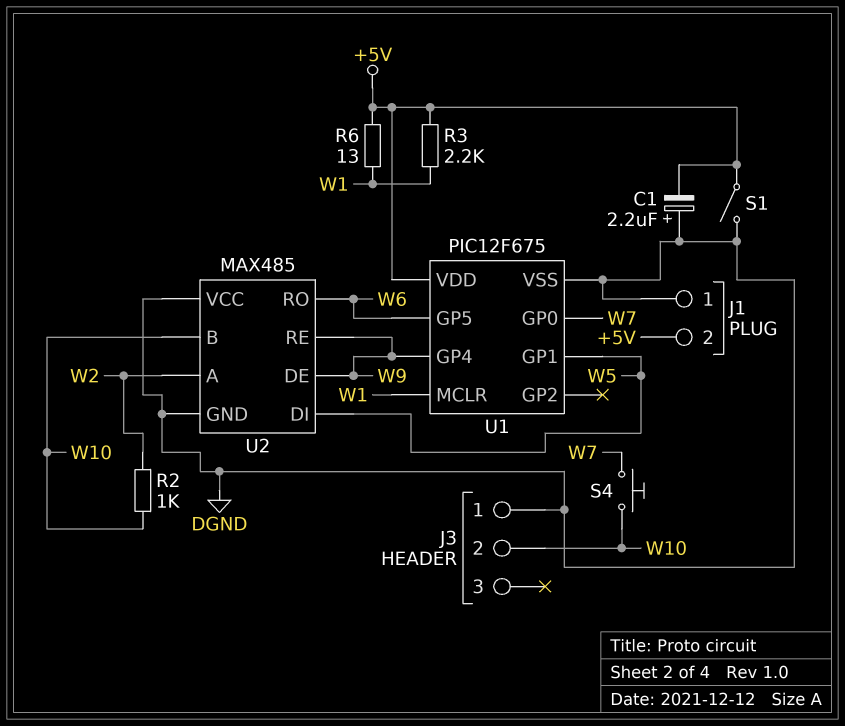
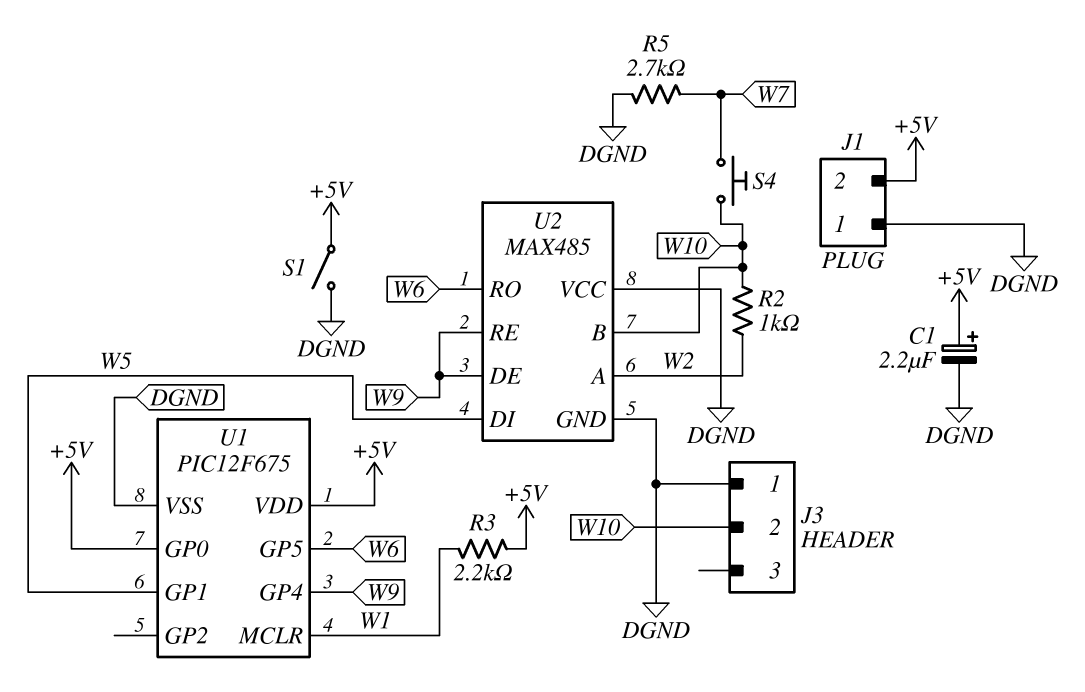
C1: 2.2uF (plus DGND, minus +5V) -> 2.2uF (plus +5V, minus DGND)
R5: none -> 2.7k (DGND, W7)
R6: 13 (+5V, W1) -> none
U1 pin GP0: W7 -> +5V

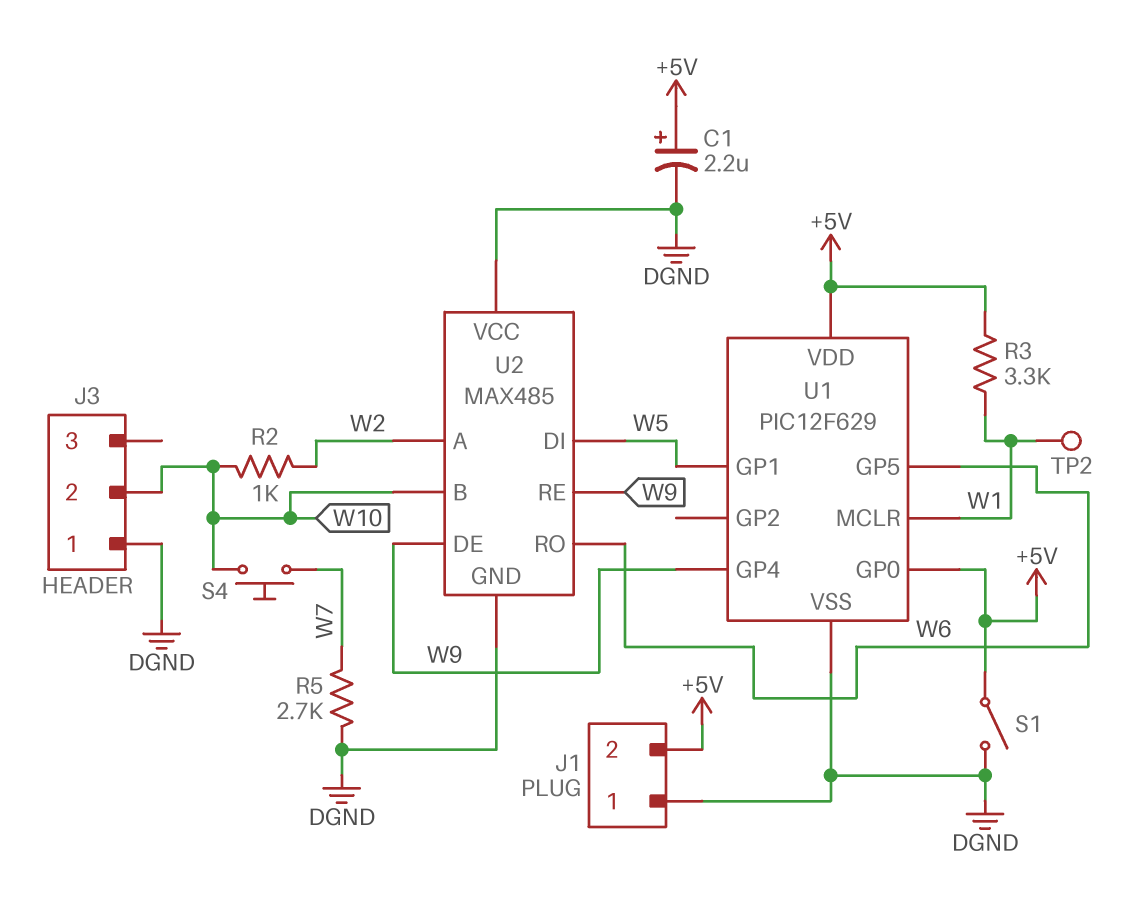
R3: 2.2k (+5V, W1) -> 3.3k (+5V, W1)
TP2: none -> test point (W1)
U1: PIC12F675 -> PIC12F629

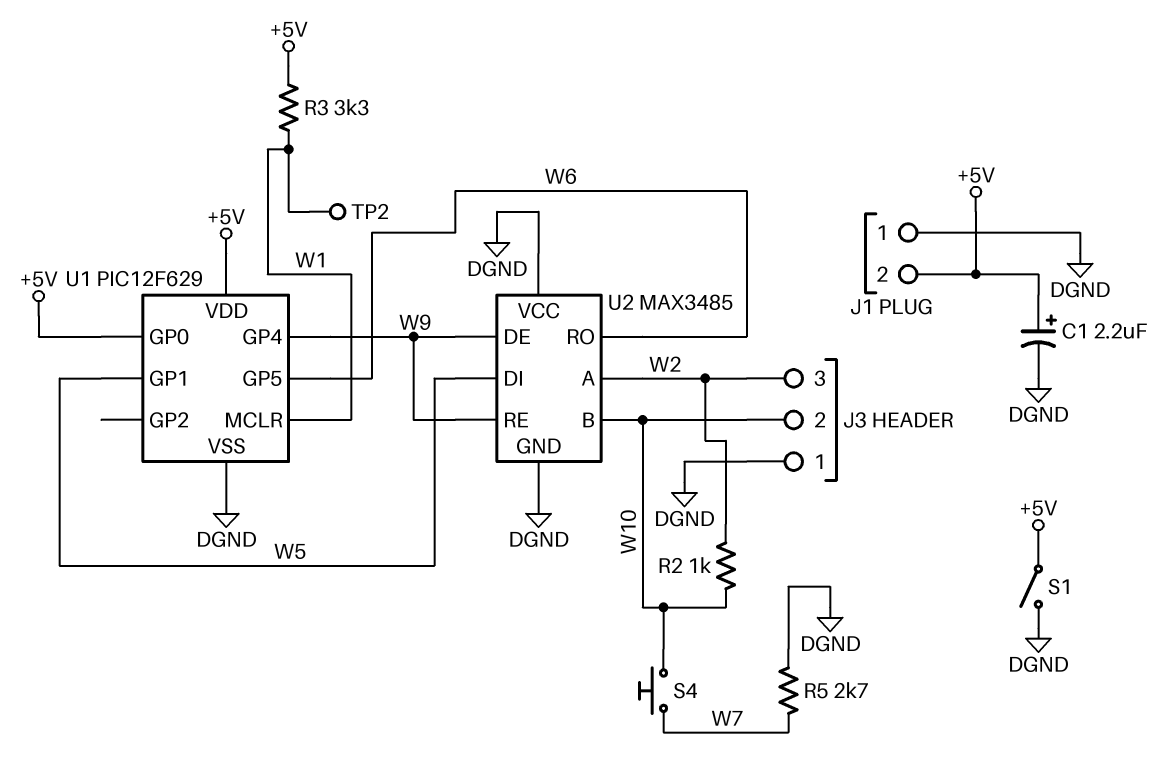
J3 pin 3: none -> W2
U2: MAX485 -> MAX3485

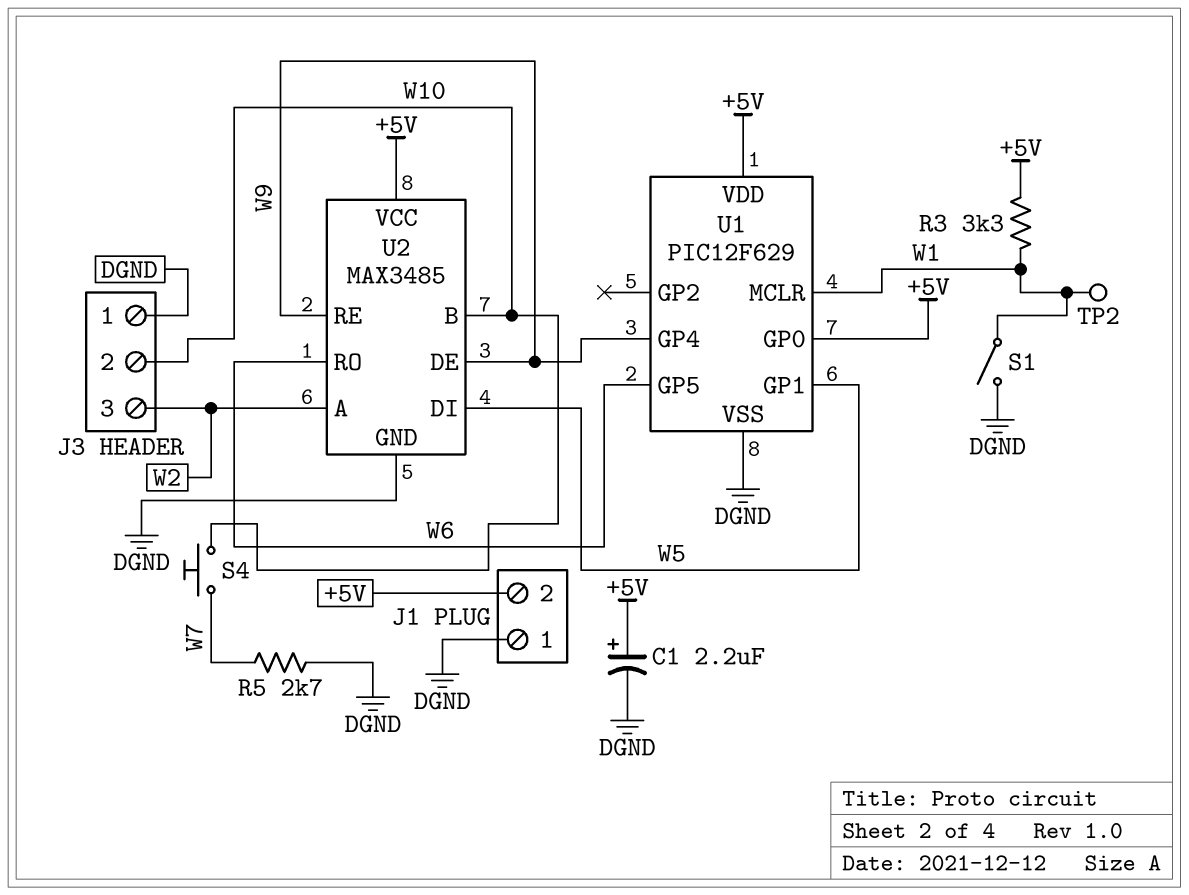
R2: 1k (W2, W10) -> none
S1: switch (+5V, DGND) -> switch (DGND, W1)
U2 pin VCC: DGND -> +5V

